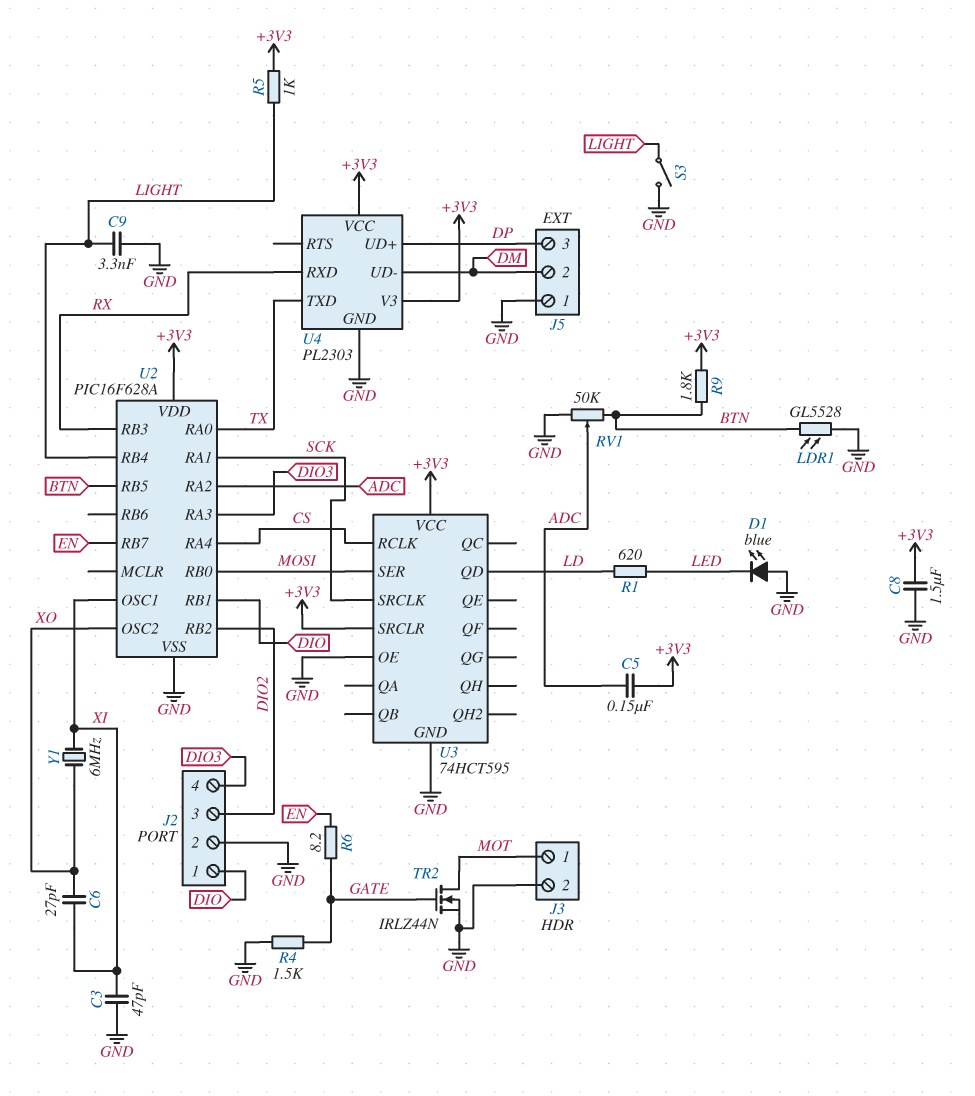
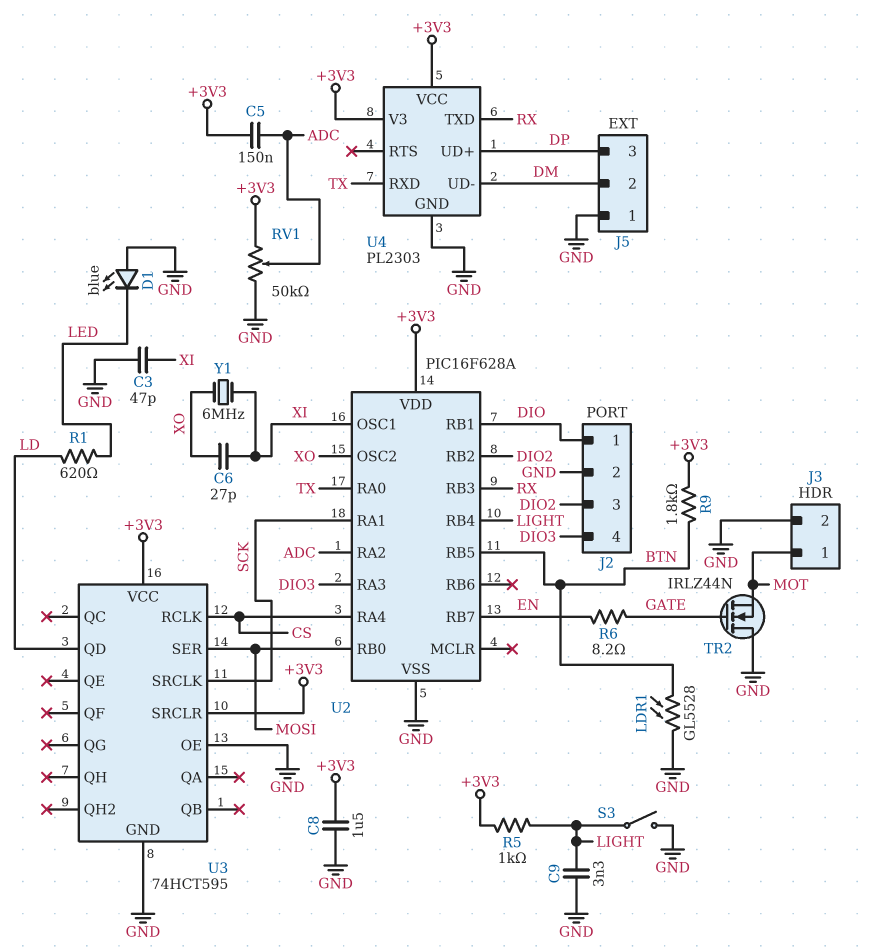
R4: 1.5k (GATE, GND) -> none
RV1: 50k (BTN, GND, wiper ADC) -> 50k (+3V3, GND, wiper ADC)
TR2: NMOS IRLZ44N (G GATE, D MOT, S GND) -> NMOS IRLZ44N (G GATE, D GND, S MOT)
U4 pin RXD: RX -> TX
U4 pin TXD: TX -> RX

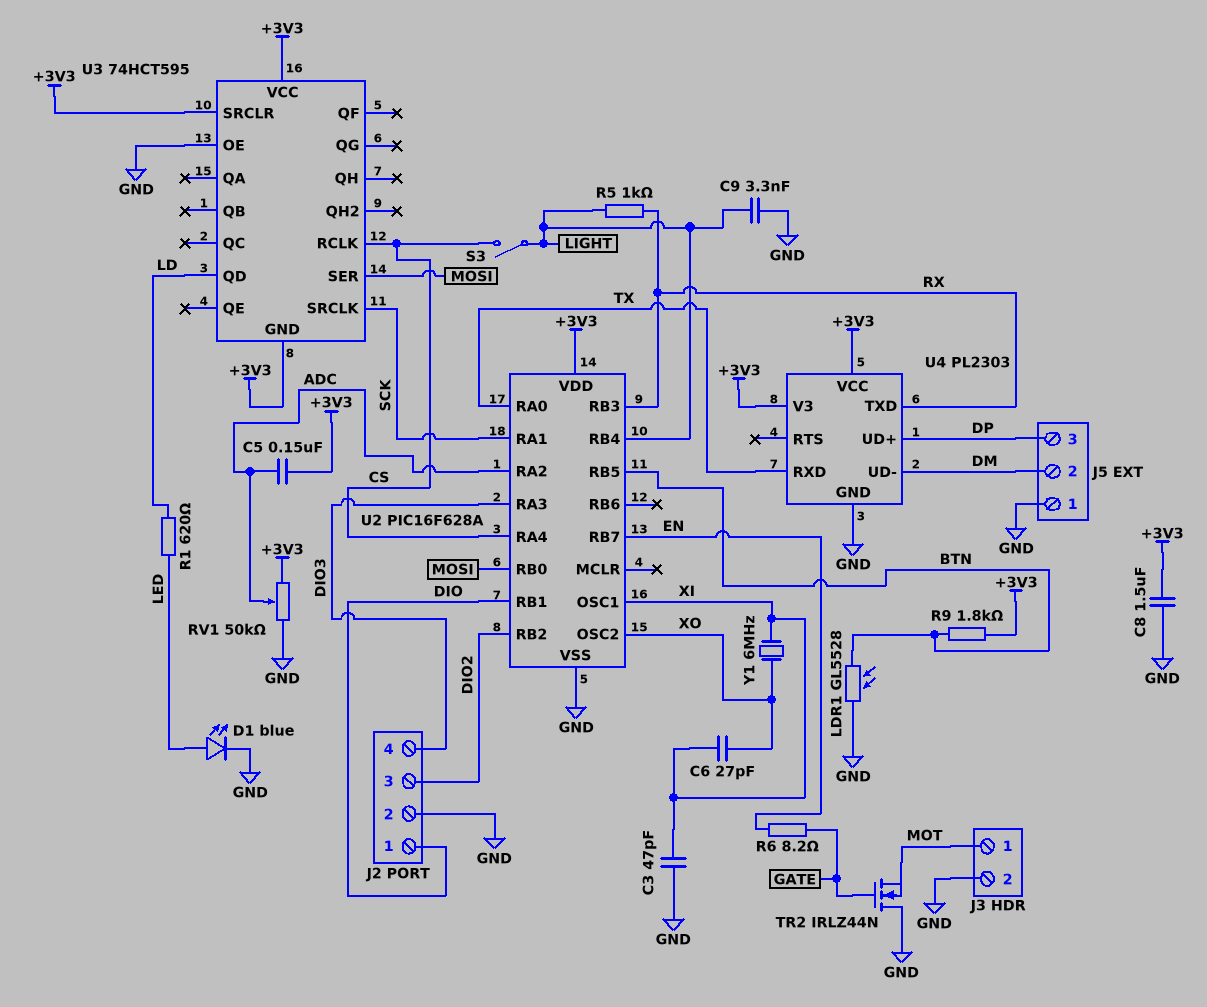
D1: LED blue (A GND, K LED) -> LED blue (A LED, K GND)
R5: 1k (+3V3, LIGHT) -> 1k (LIGHT, RX)
S3: switch (GND, LIGHT) -> switch (CS, LIGHT)
U3 pin GND: GND -> +3V3

